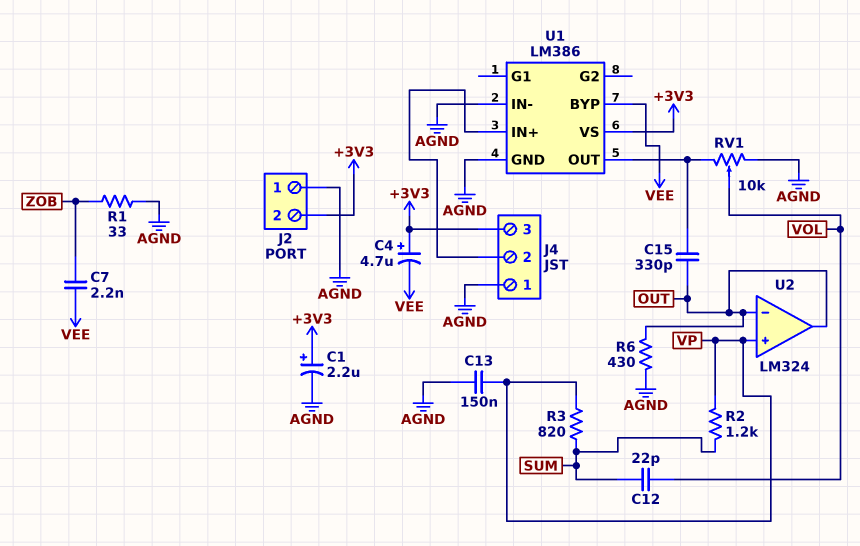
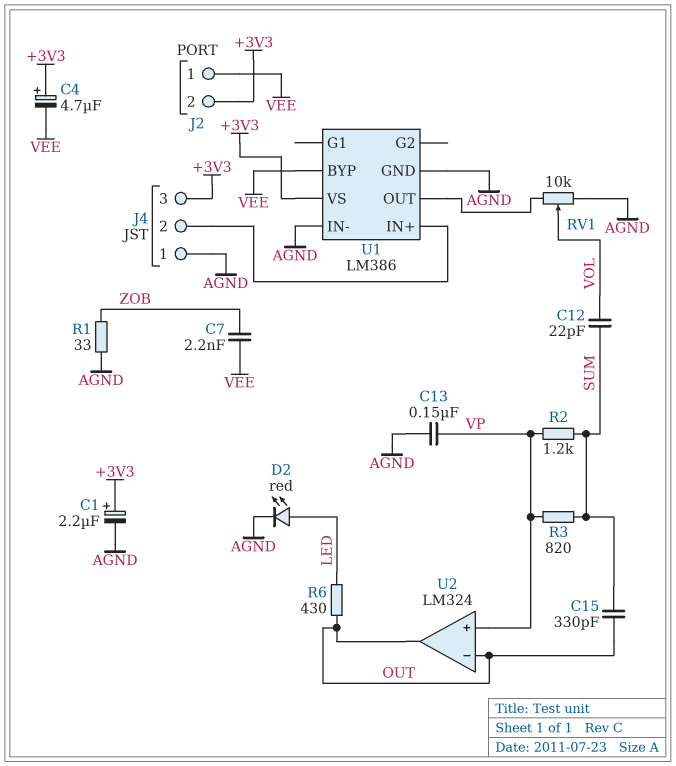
C15: 330pF (OUT, U1/OUT) -> 330pF (OUT, SUM)
D2: none -> LED red (A LED, K AGND)
J2 pin 1: AGND -> VEE
R6: 430 (AGND, OUT) -> 430 (LED, OUT)

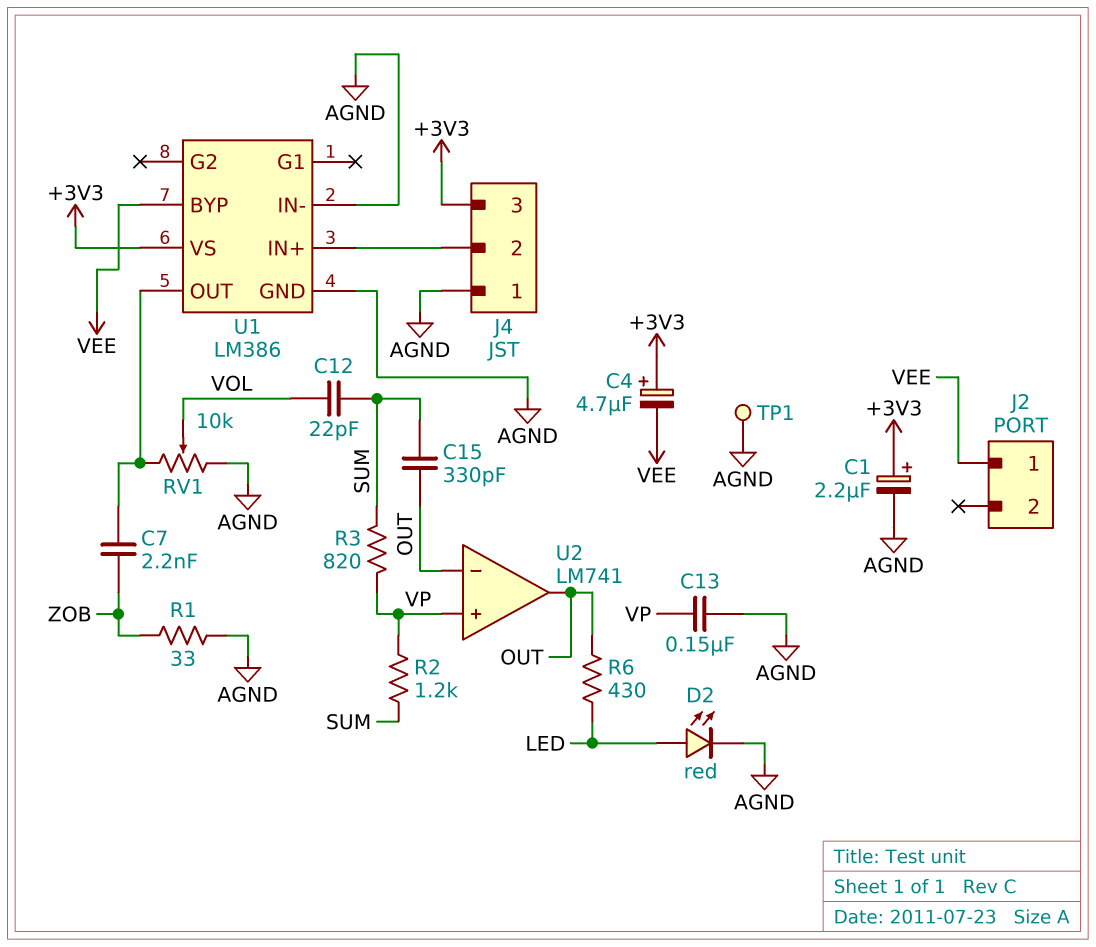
C7: 2.2nF (VEE, ZOB) -> 2.2nF (U1/OUT, ZOB)
J2 pin 2: +3V3 -> none
TP1: none -> test point (AGND)
U2: LM324 -> LM741

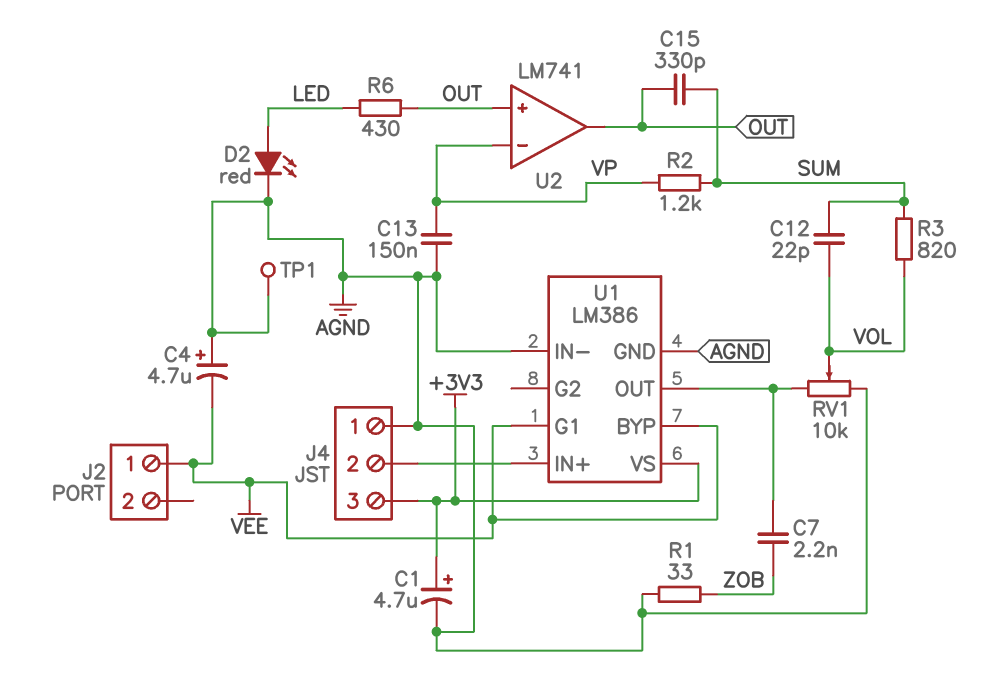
C1: 2.2uF (plus +3V3, minus AGND) -> 4.7uF (plus +3V3, minus AGND)
C4: 4.7uF (plus +3V3, minus VEE) -> 4.7uF (plus AGND, minus VEE)
R3: 820 (SUM, VP) -> 820 (SUM, VOL)
U1 pin G1: none -> VEE
U2 pin in+: VP -> OUT
U2 pin in-: OUT -> VP

